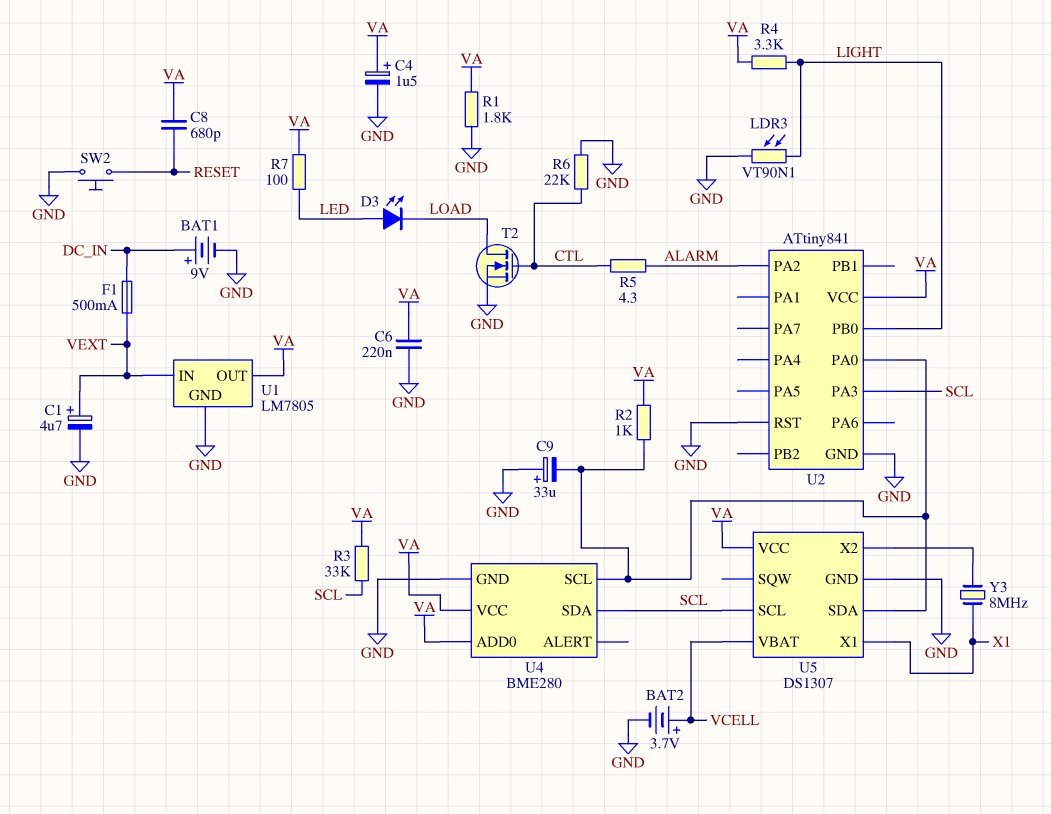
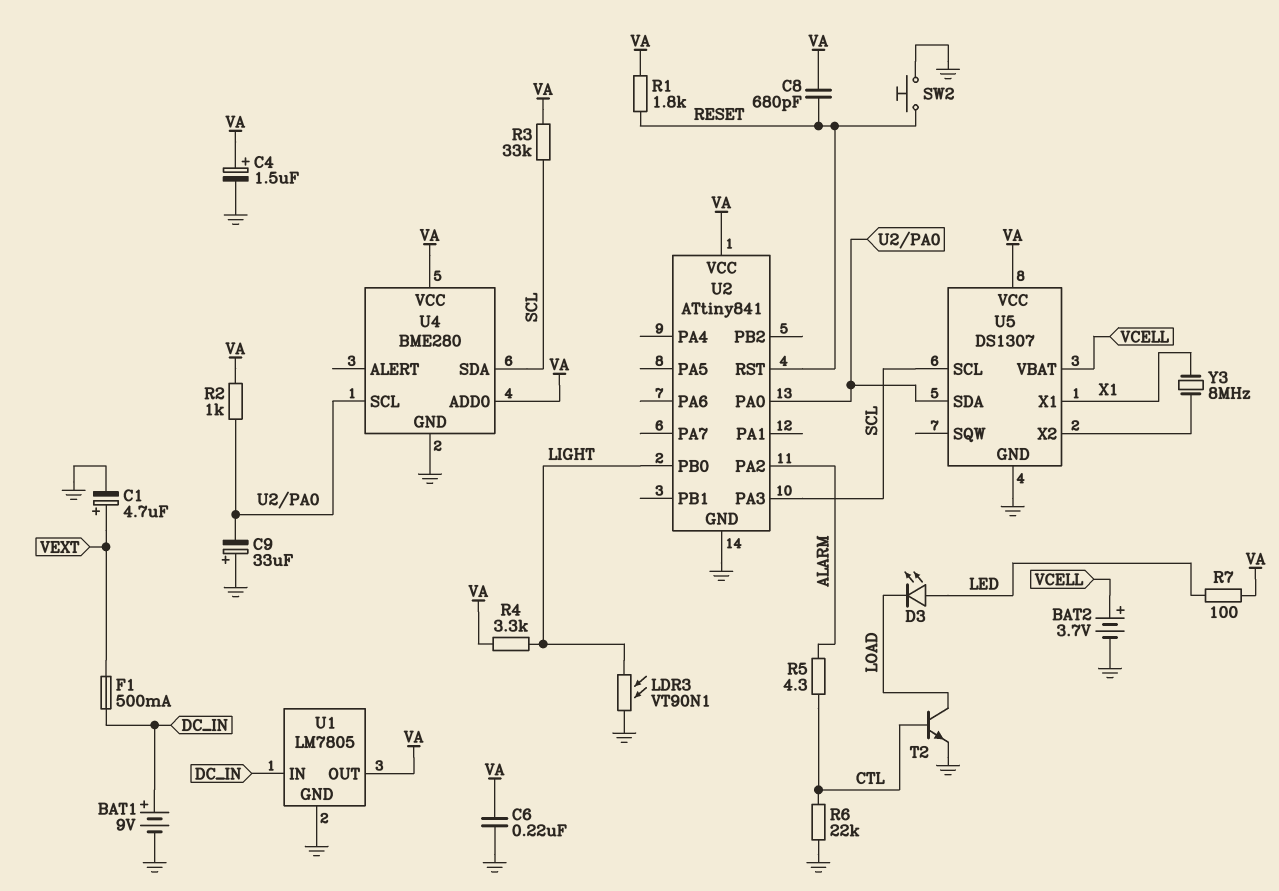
R1: 1.8k (GND, VA) -> 1.8k (RESET, VA)
T2: NMOS (G CTL, D LOAD, S GND) -> NPN (B CTL, C LOAD, E GND)
U1 pin IN: VEXT -> DC_IN
U2 pin RST: GND -> RESET

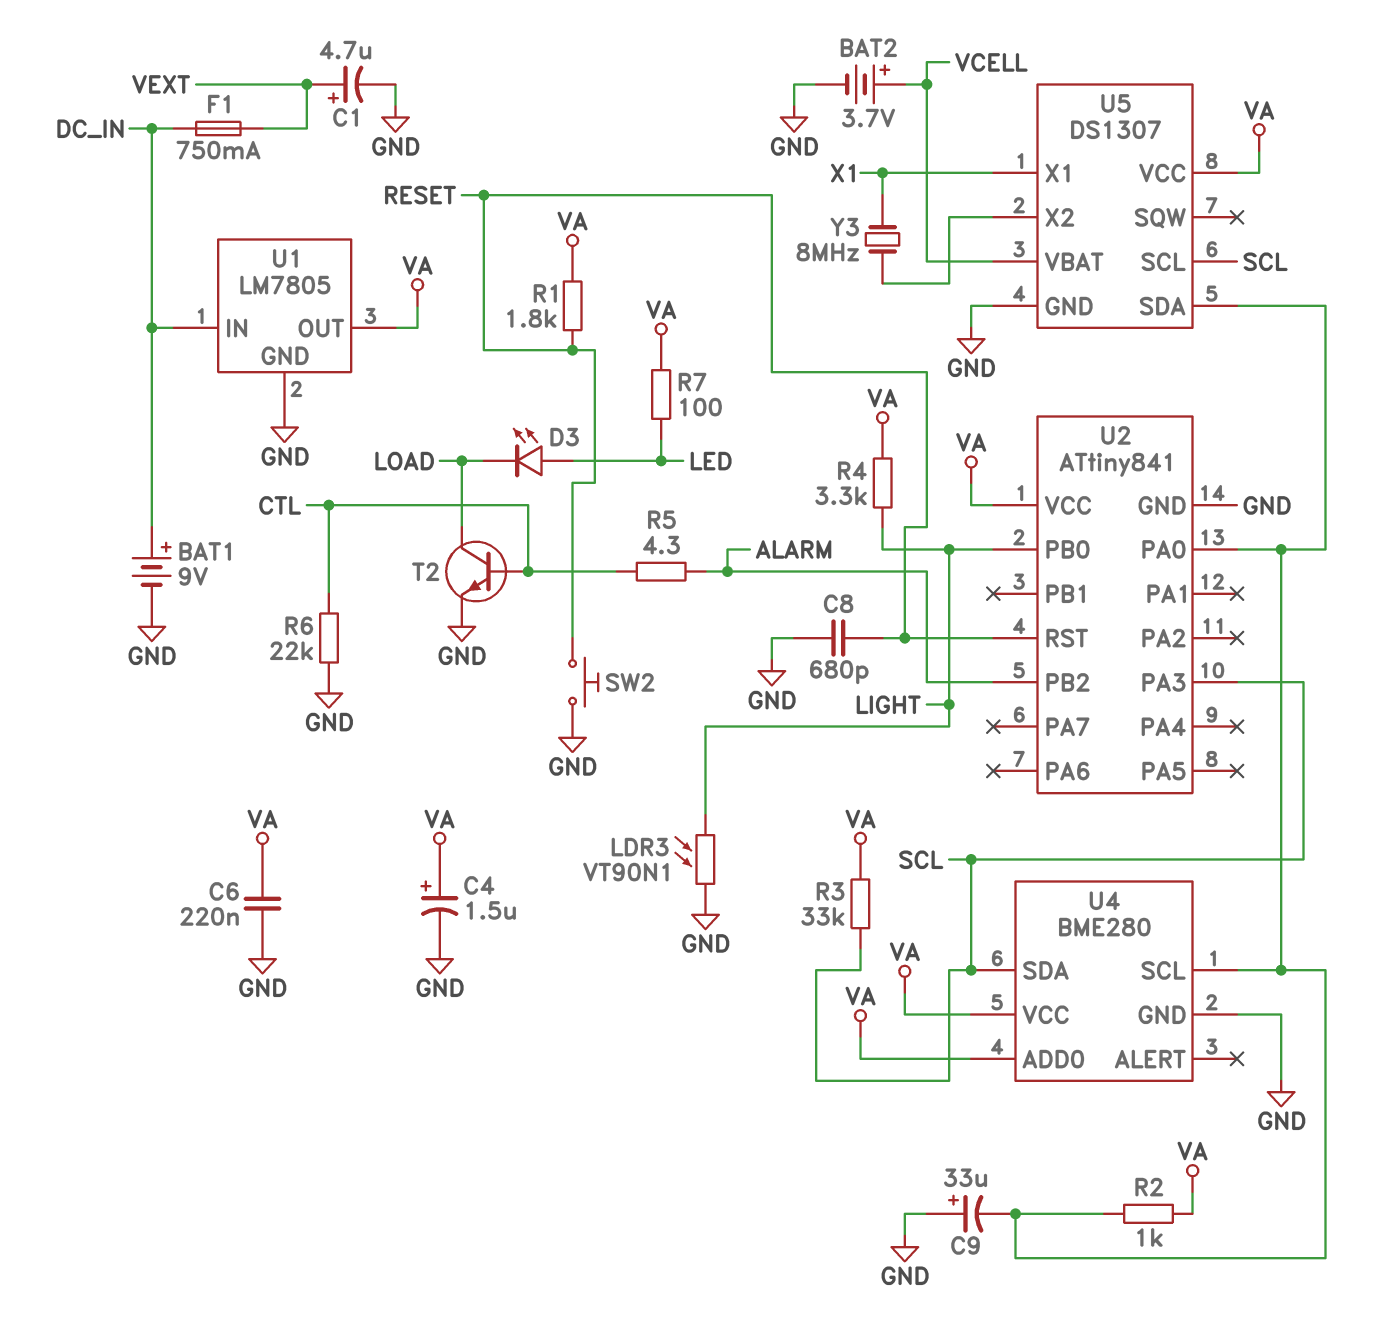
C8: 680pF (RESET, VA) -> 680pF (GND, RESET)
F1: 500mA (DC_IN, VEXT) -> 750mA (DC_IN, VEXT)
U2 pin PA2: ALARM -> none
U2 pin PB2: none -> ALARM

